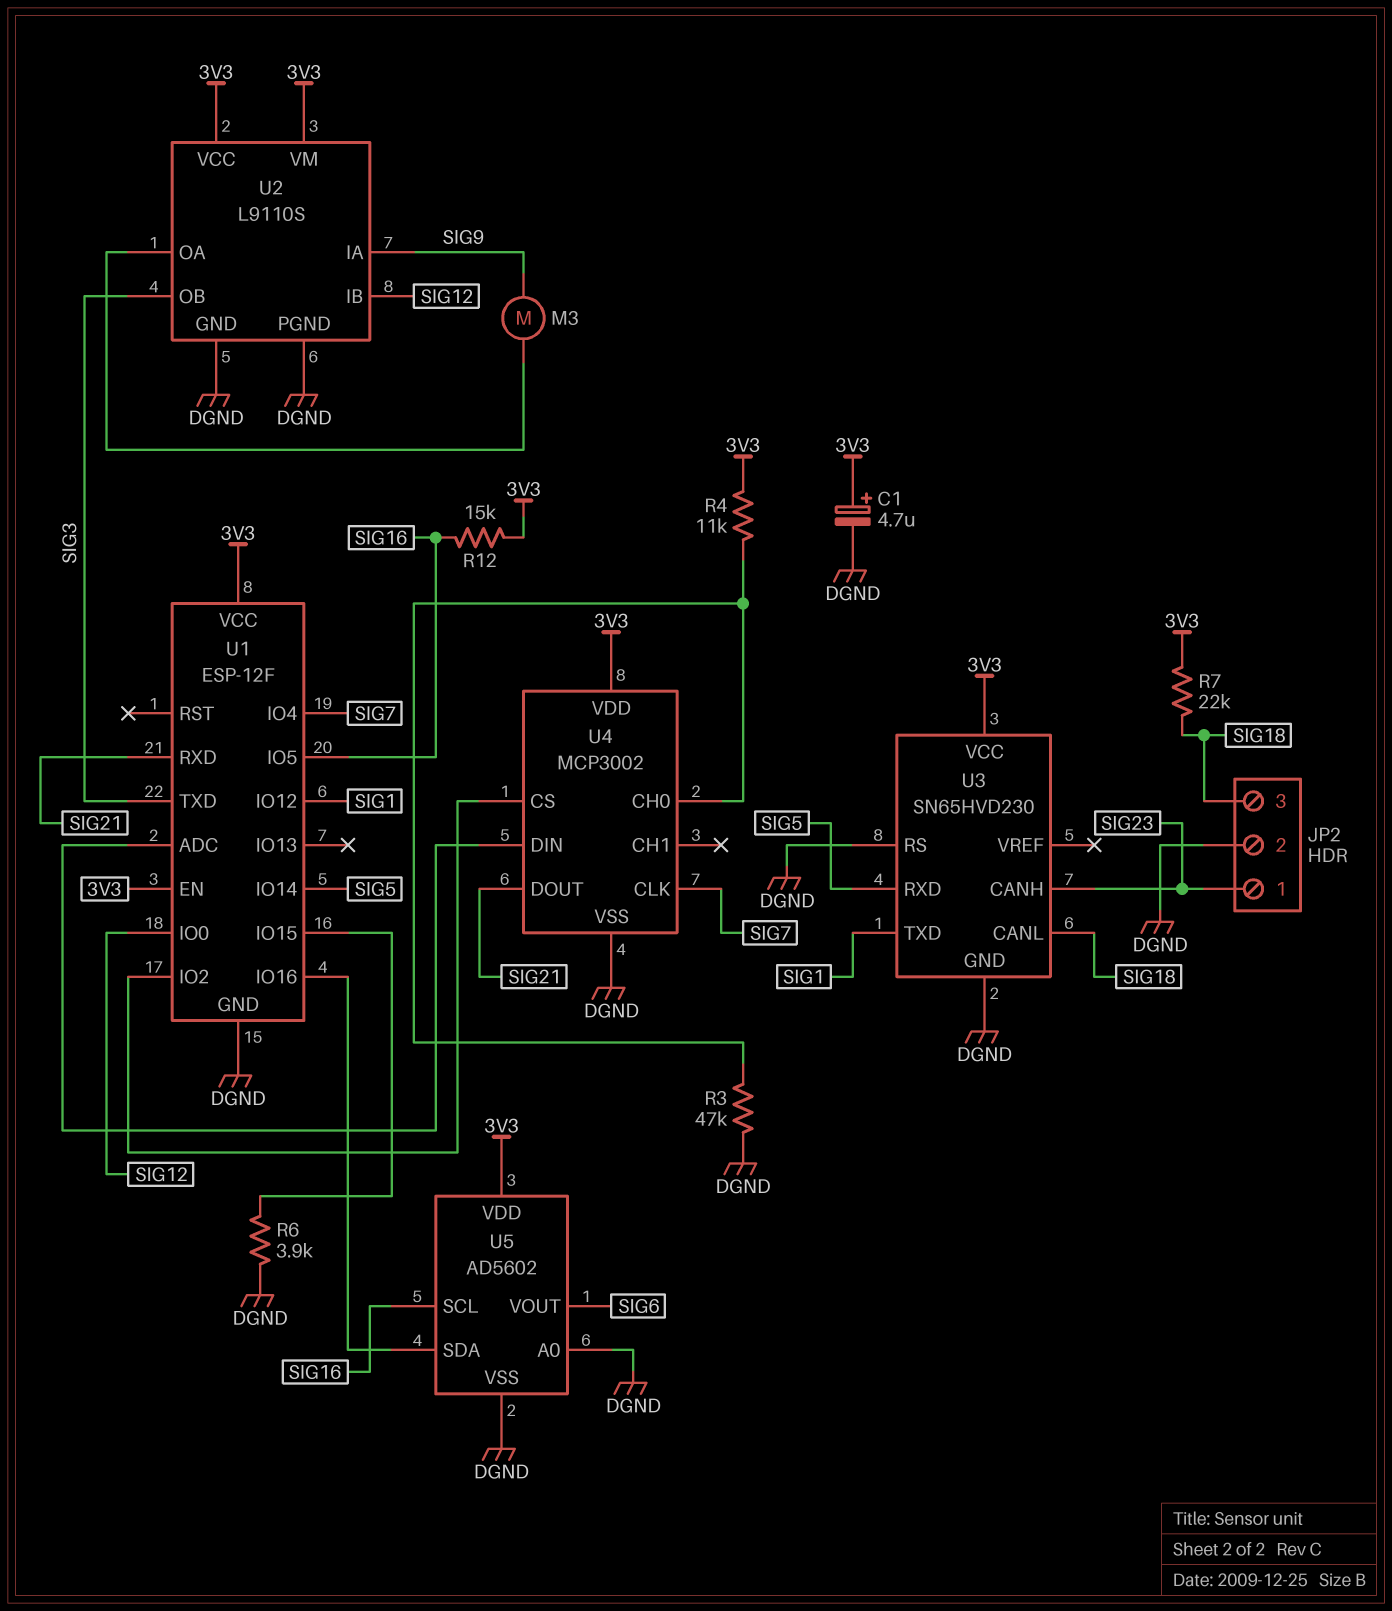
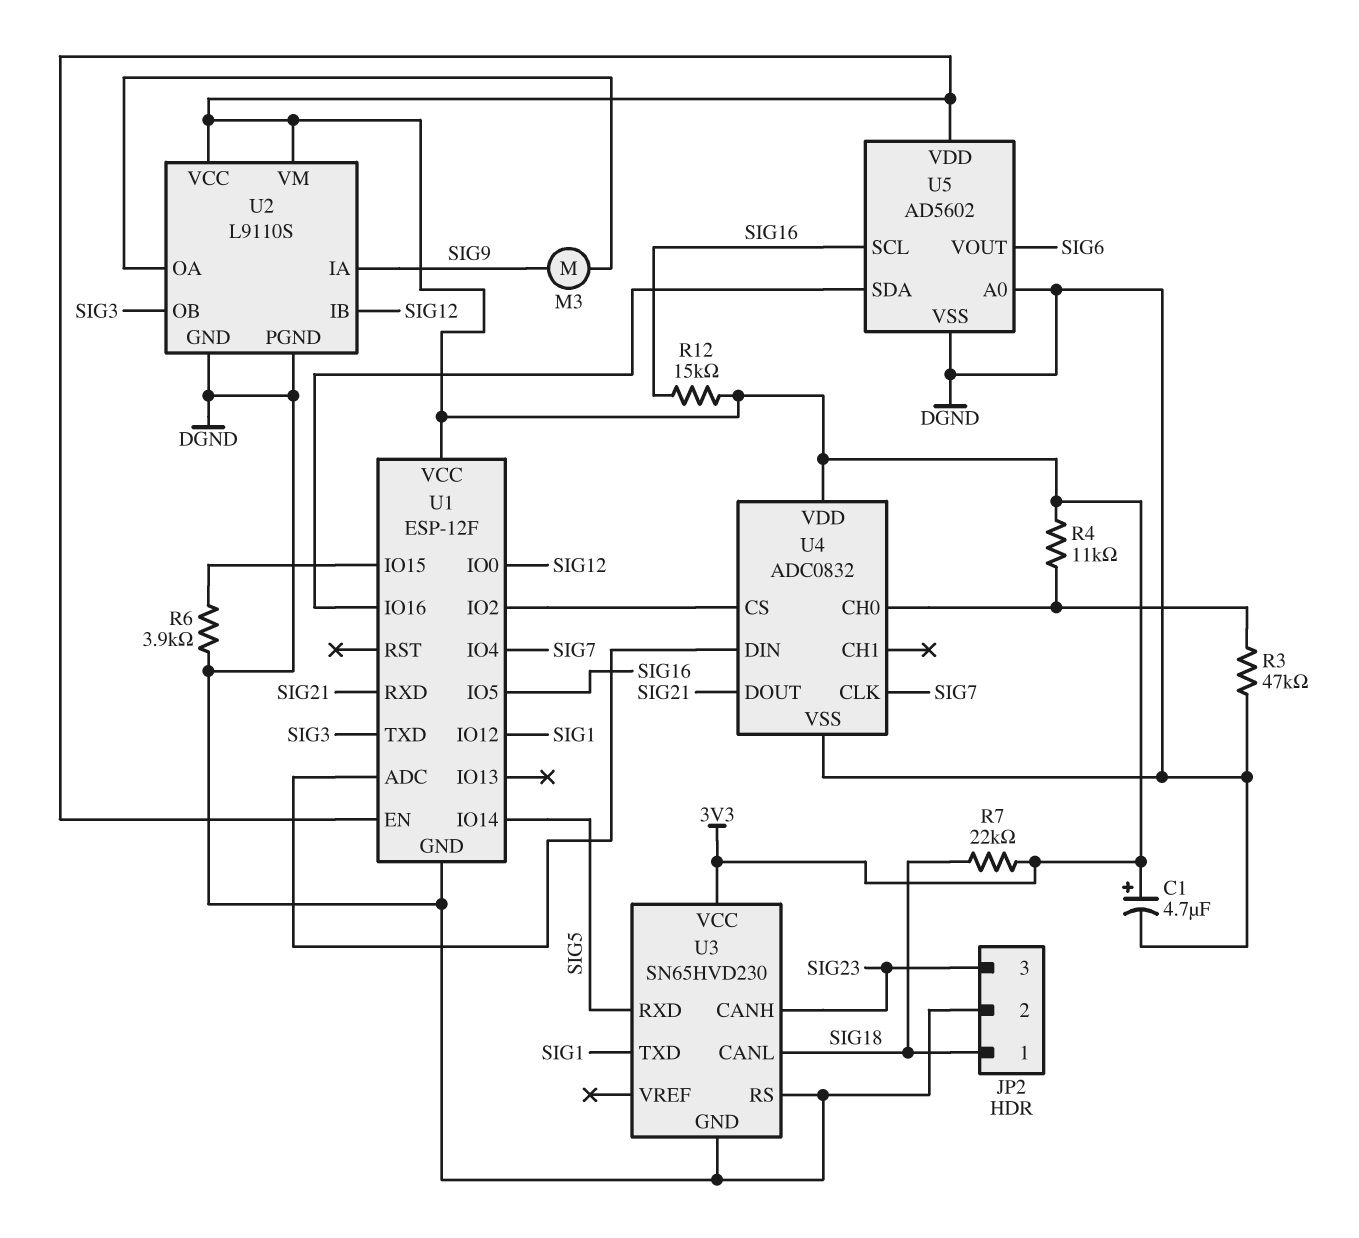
JP2 pin 1: SIG23 -> SIG18
JP2 pin 3: SIG18 -> SIG23
U4: MCP3002 -> ADC0832

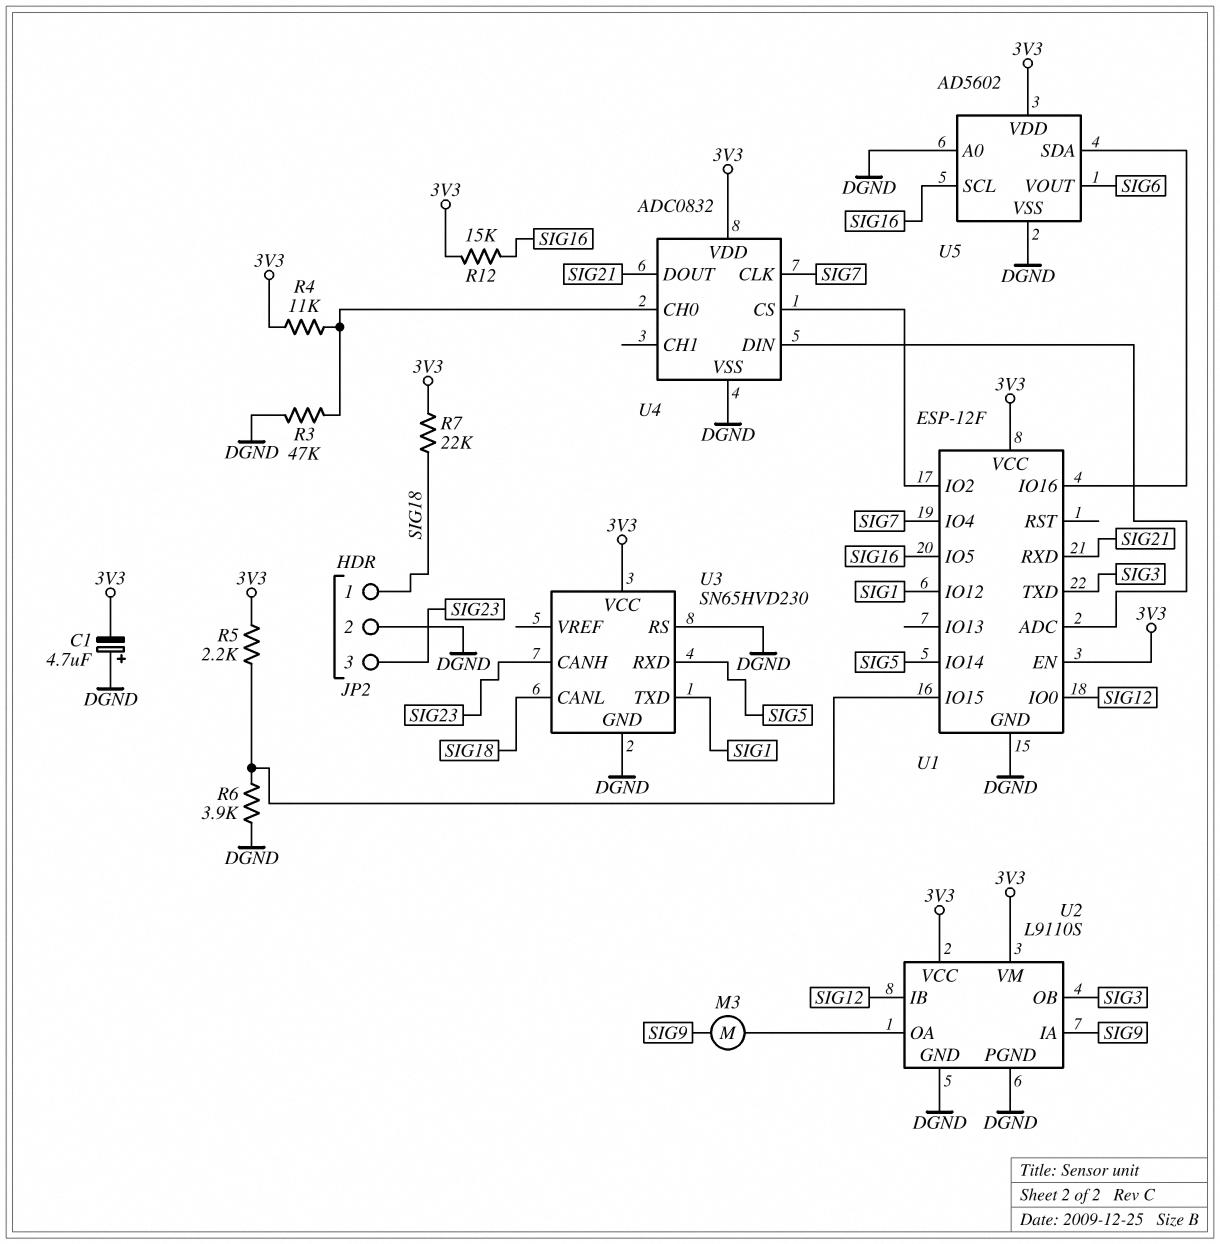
C1: 4.7uF (plus 3V3, minus DGND) -> 4.7uF (plus DGND, minus 3V3)
R5: none -> 2.2k (3V3, U1/IO15)

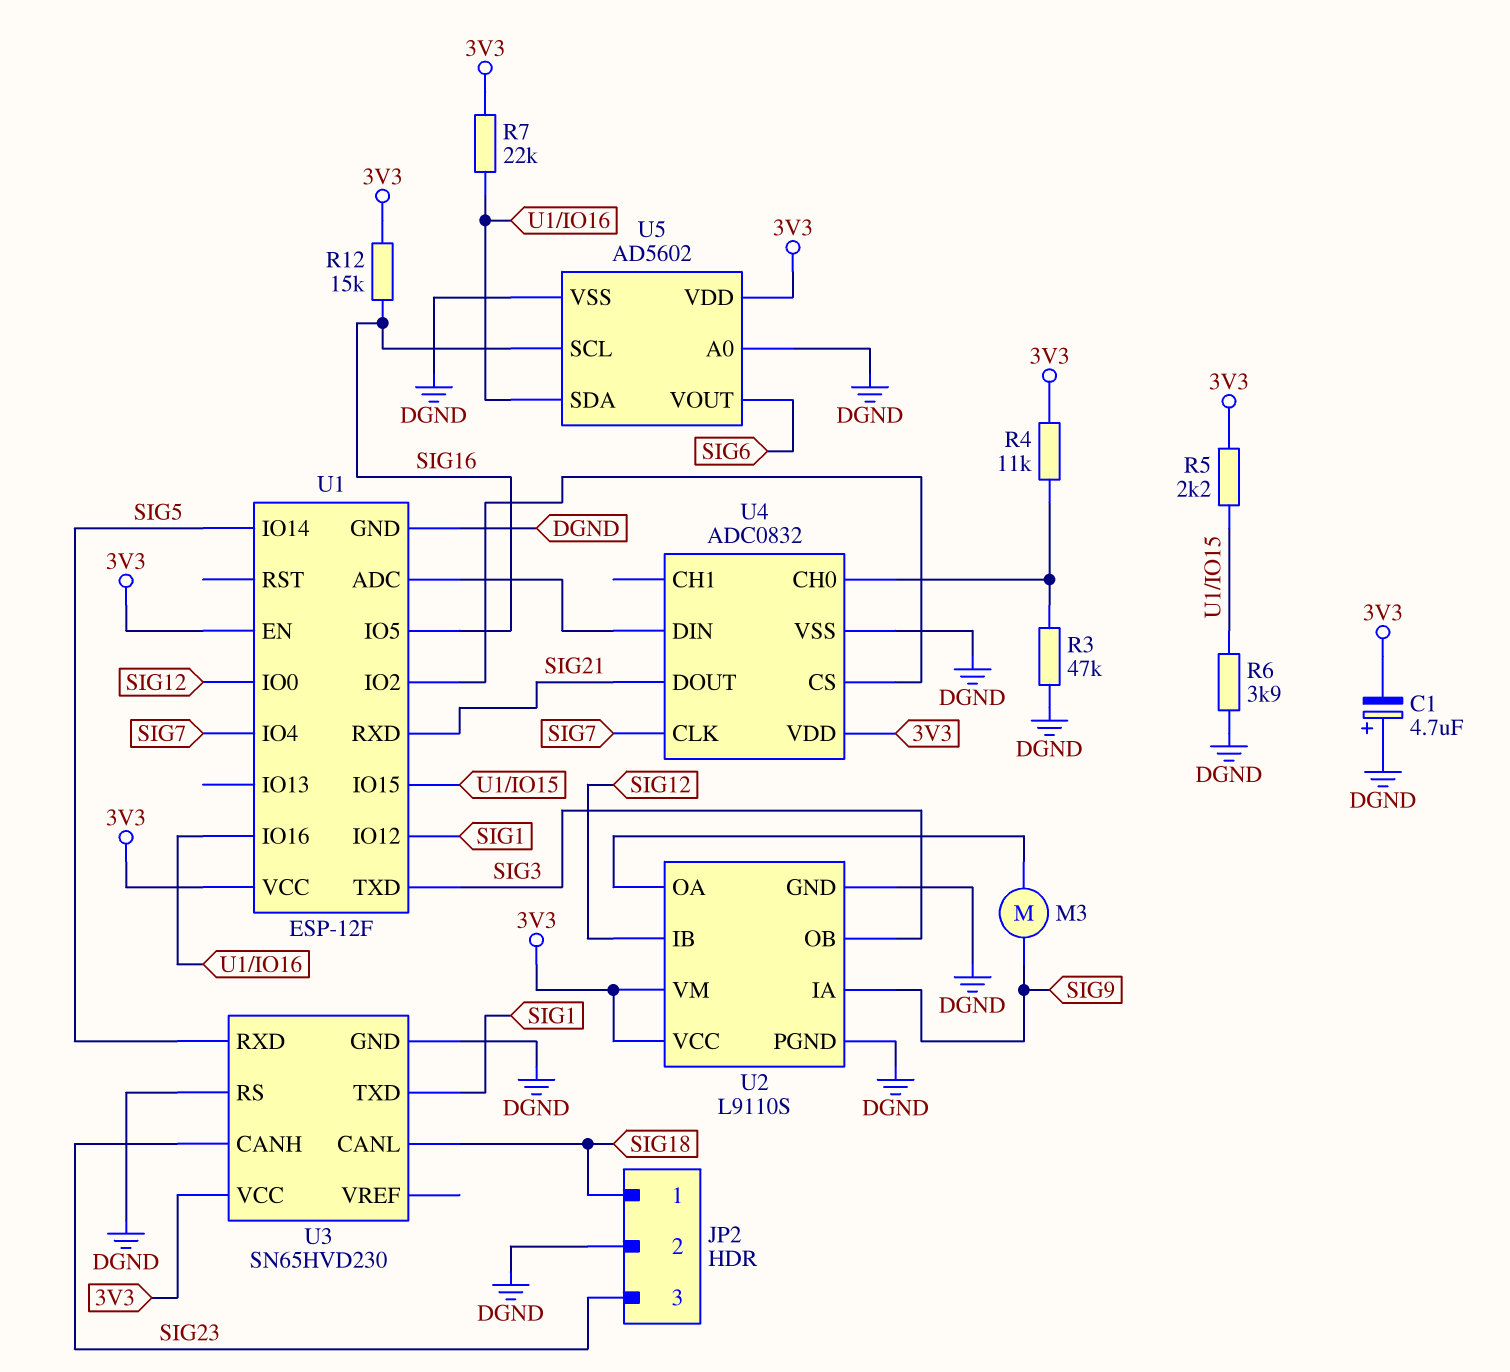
R7: 22k (3V3, SIG18) -> 22k (3V3, U1/IO16)

